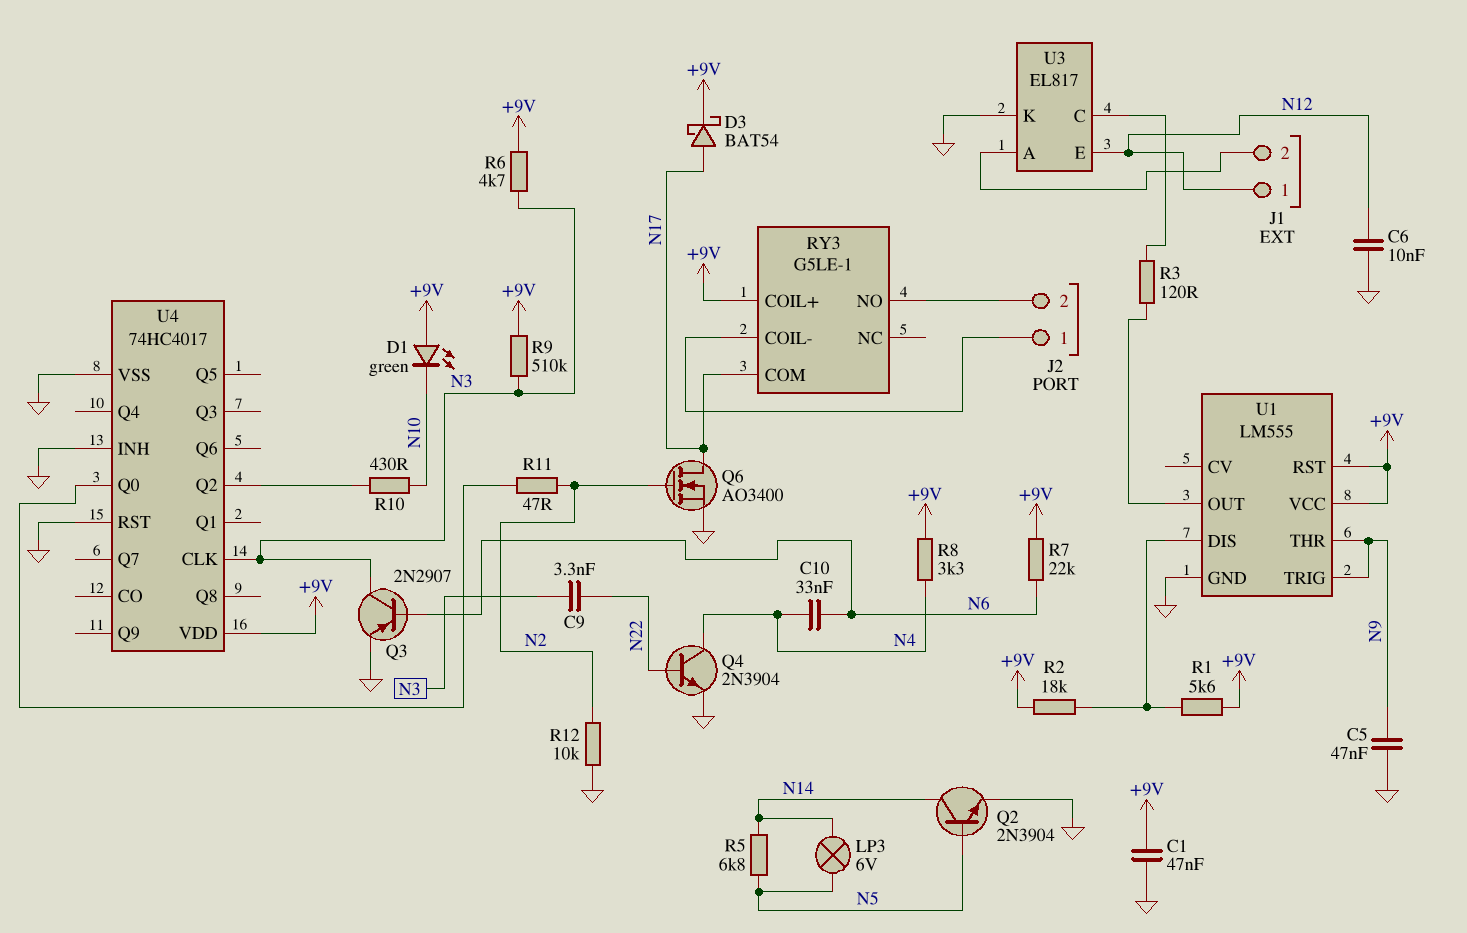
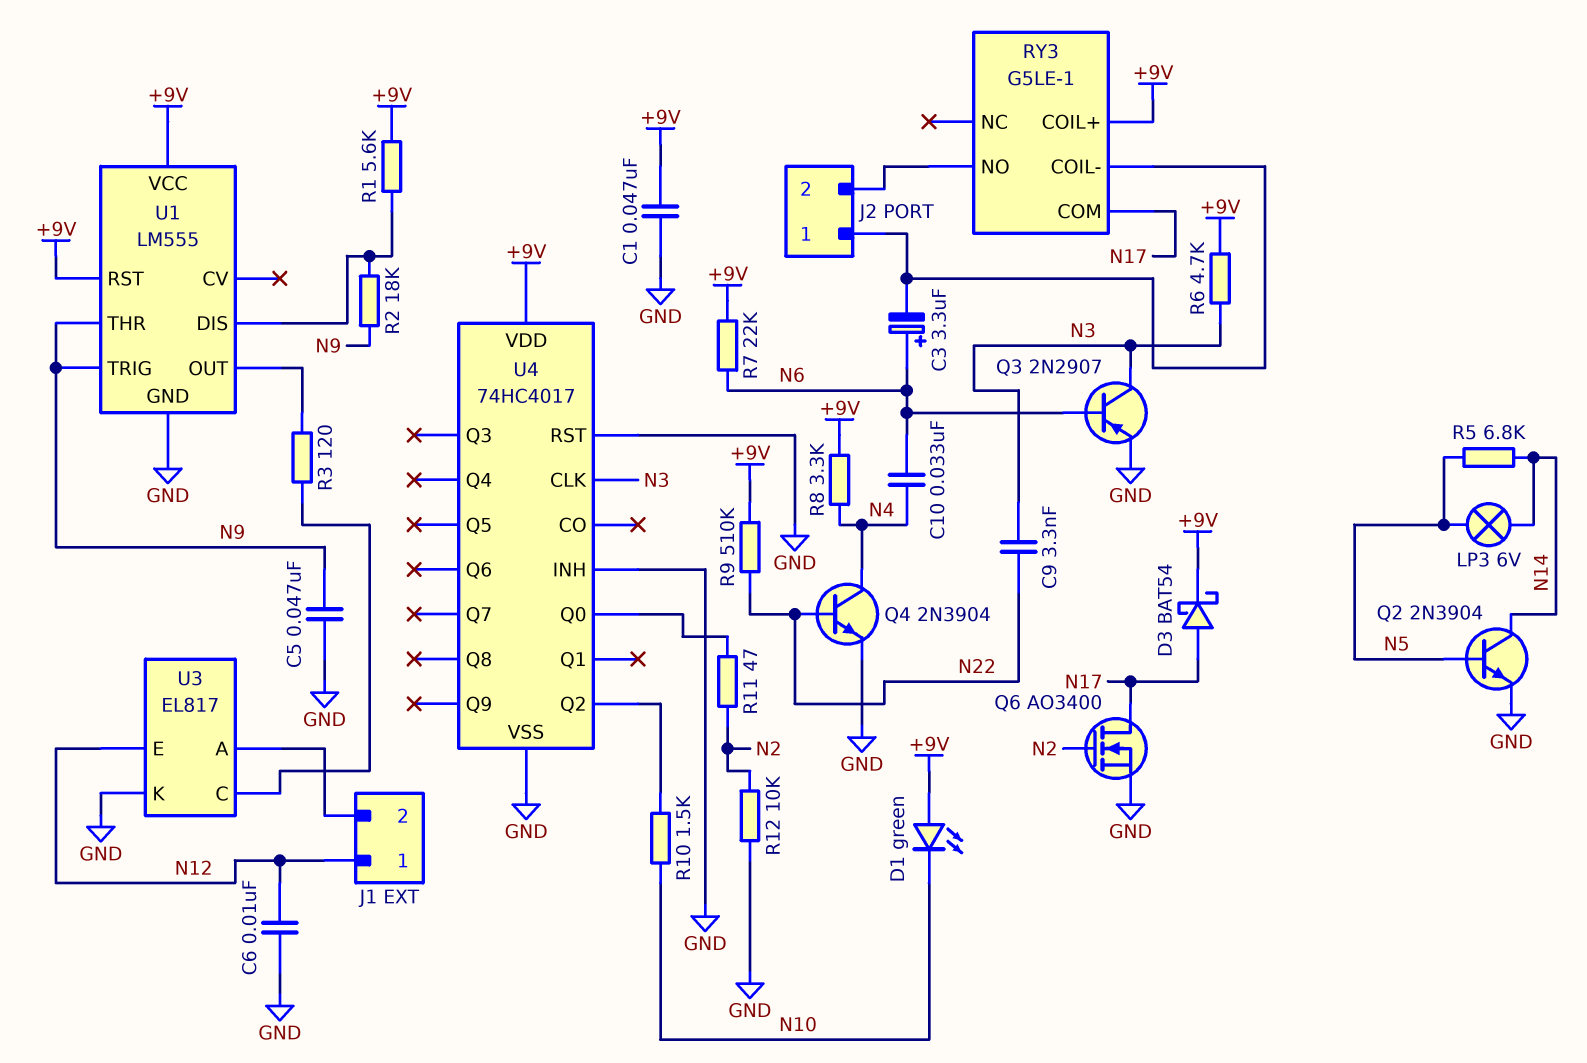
C3: none -> 3.3uF (plus N6, minus J2/1)
R2: 18k (+9V, U1/DIS) -> 18k (N9, U1/DIS)
R9: 510k (+9V, N3) -> 510k (+9V, N22)
R10: 430 (N10, U4/Q2) -> 1.5k (N10, U4/Q2)

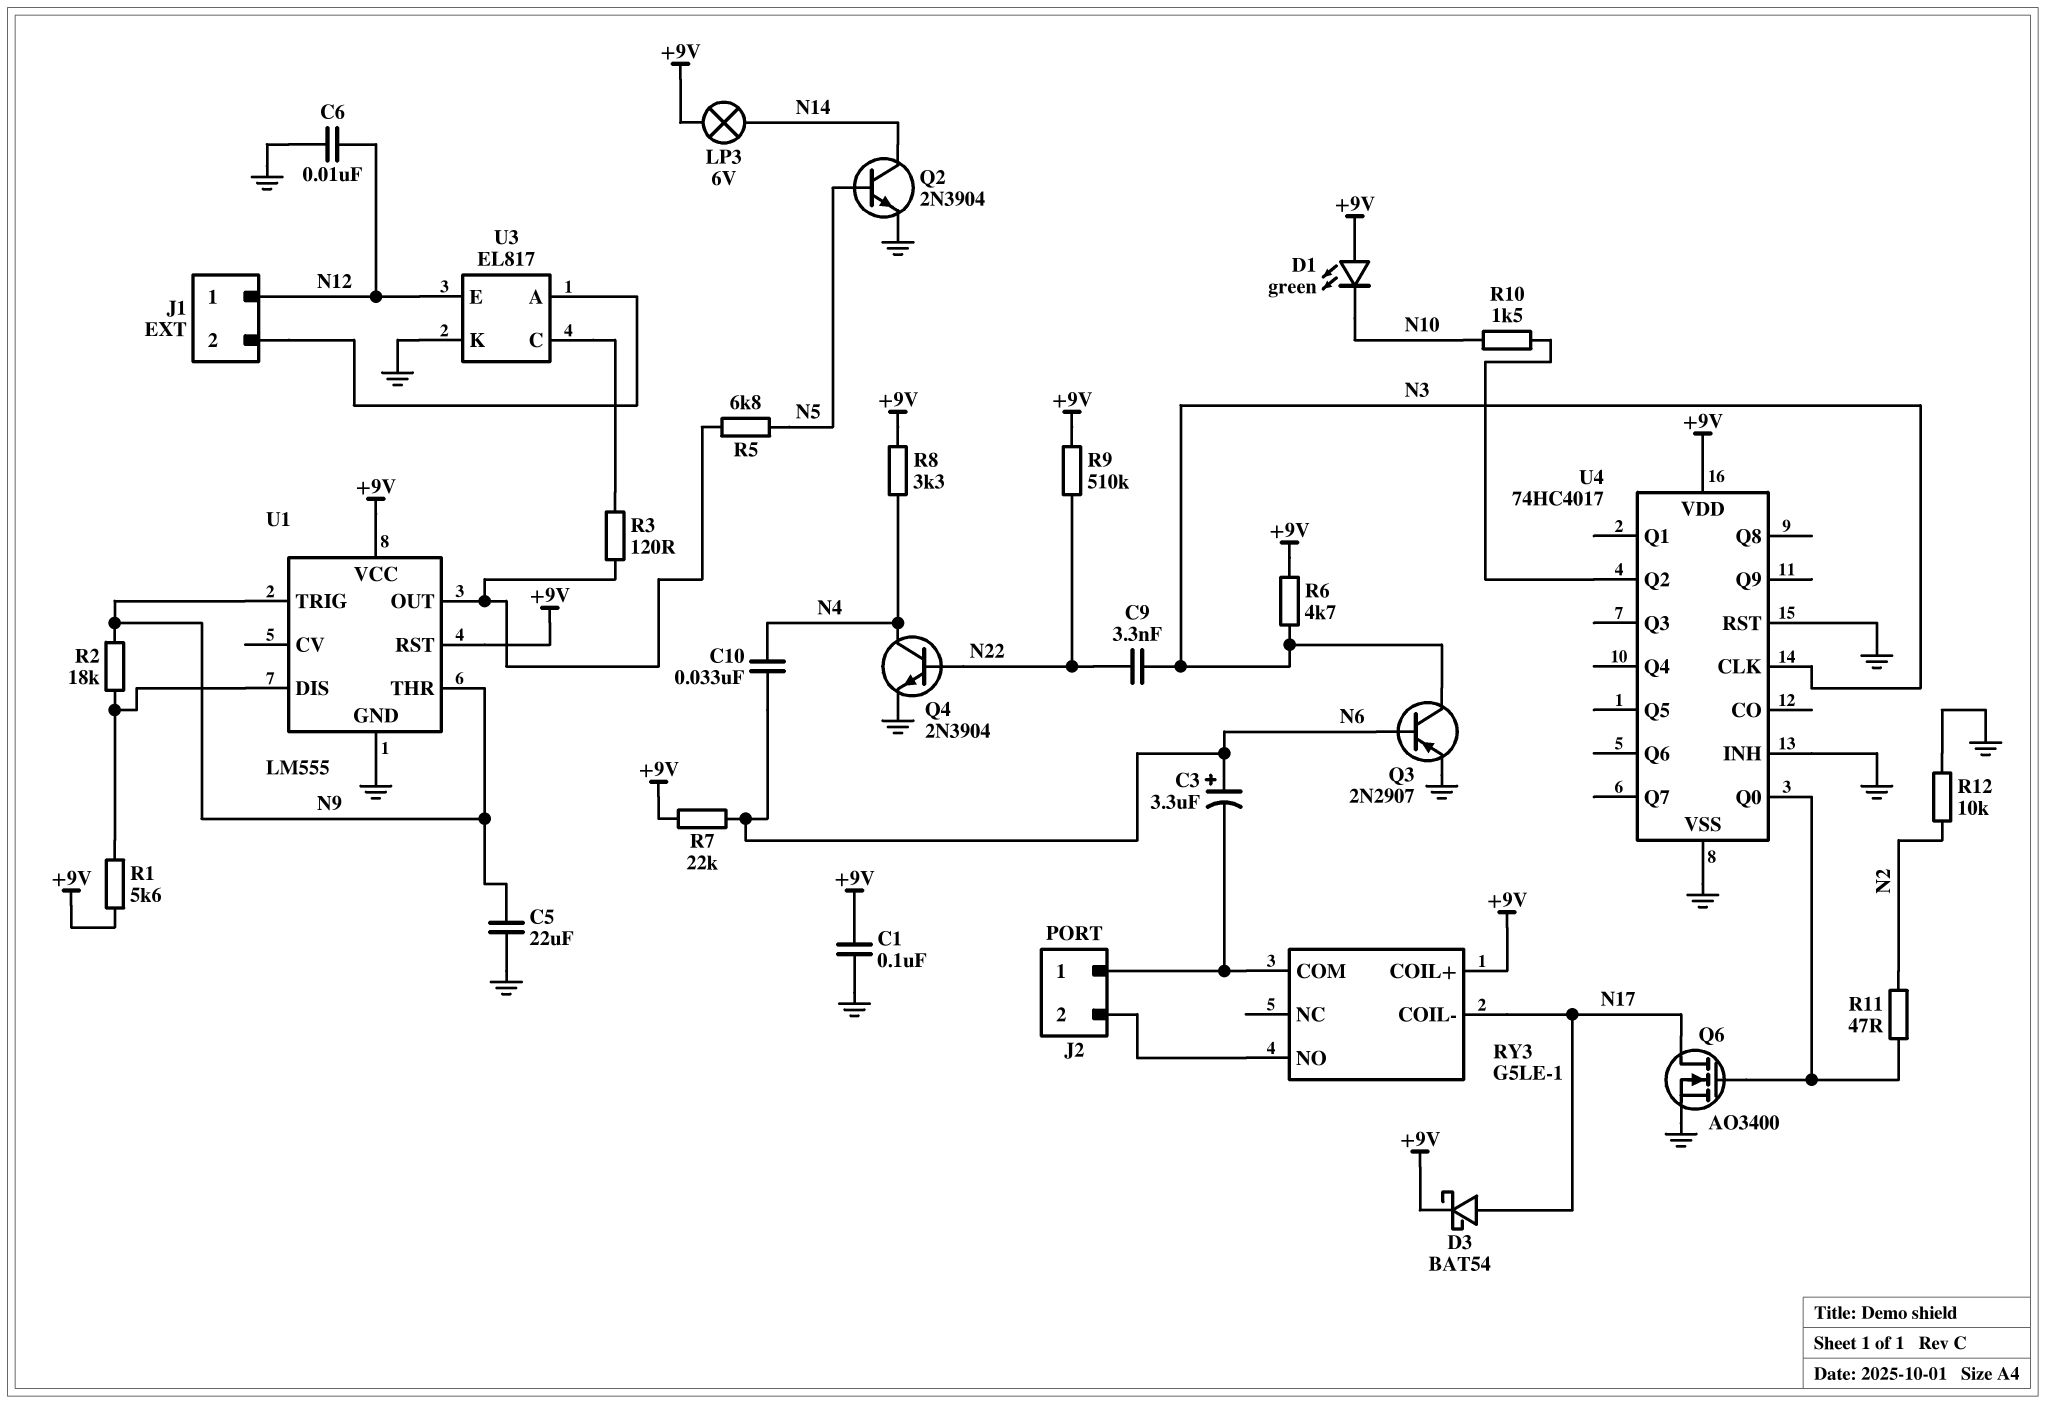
C1: 47nF (+9V, GND) -> 100nF (+9V, GND)
C5: 47nF (GND, N9) -> 22uF (GND, N9)
LP3: lamp 6V (N5, N14) -> lamp 6V (+9V, N14)
Q6: NMOS AO3400 (G N2, D N17, S GND) -> NMOS AO3400 (G U4/Q0, D N17, S GND)
R5: 6.8k (N5, N14) -> 6.8k (N5, U1/OUT)
RY3 pin COIL-: J2/1 -> N17
RY3 pin COM: N17 -> J2/1

